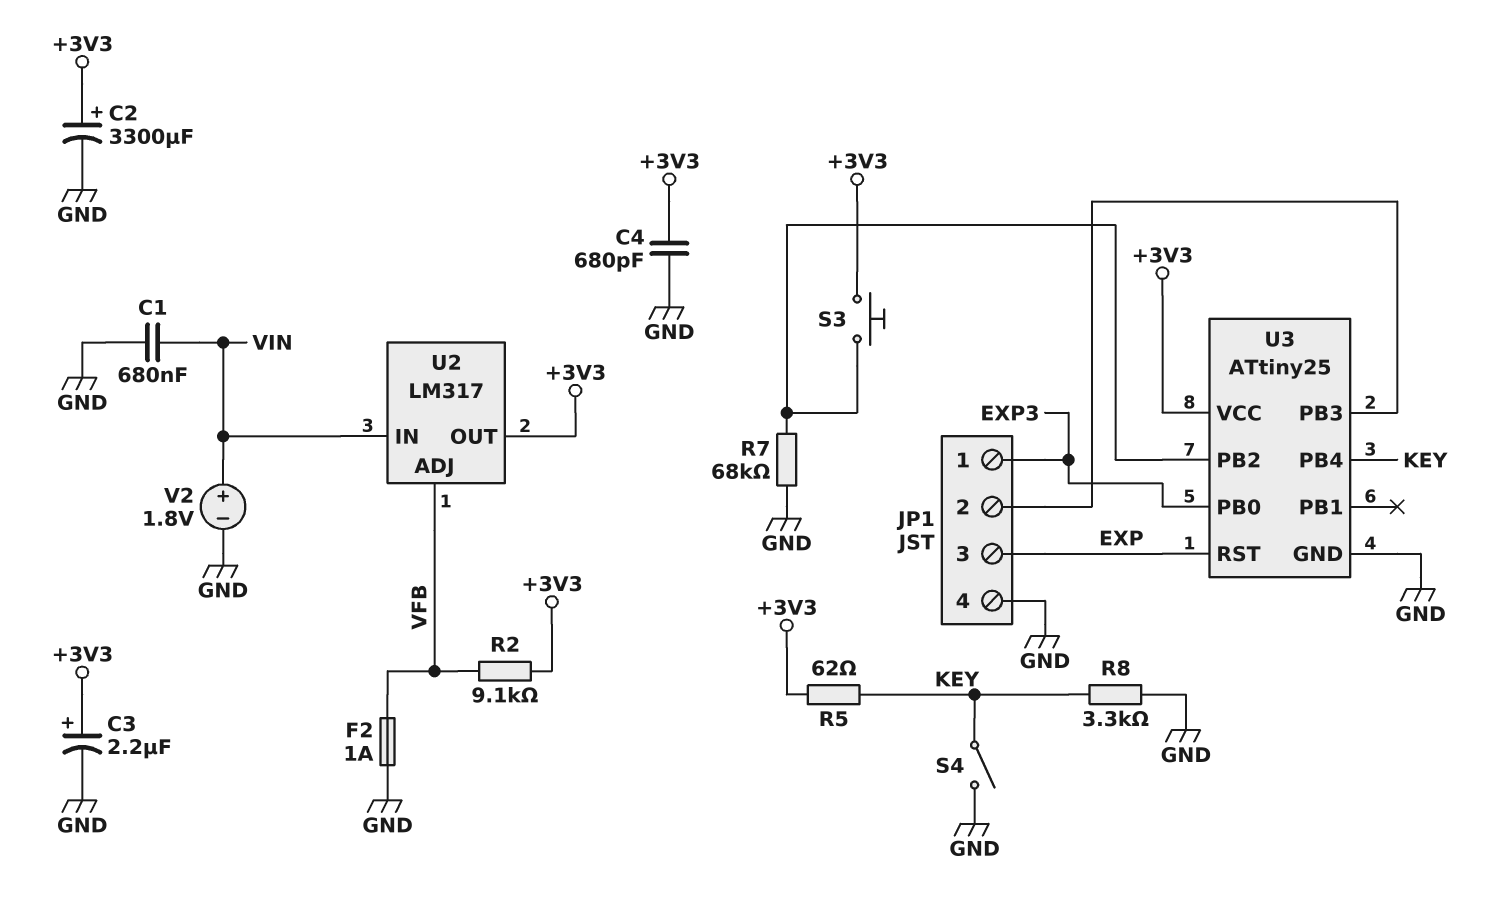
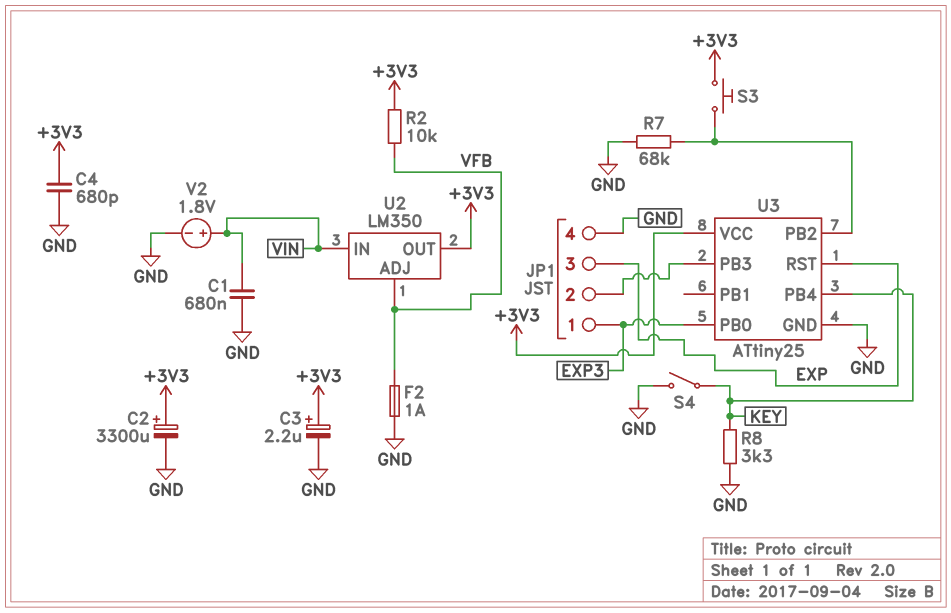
R2: 9.1k (+3V3, VFB) -> 10k (+3V3, VFB)
R5: 62 (+3V3, KEY) -> none
U2: LM317 -> LM350

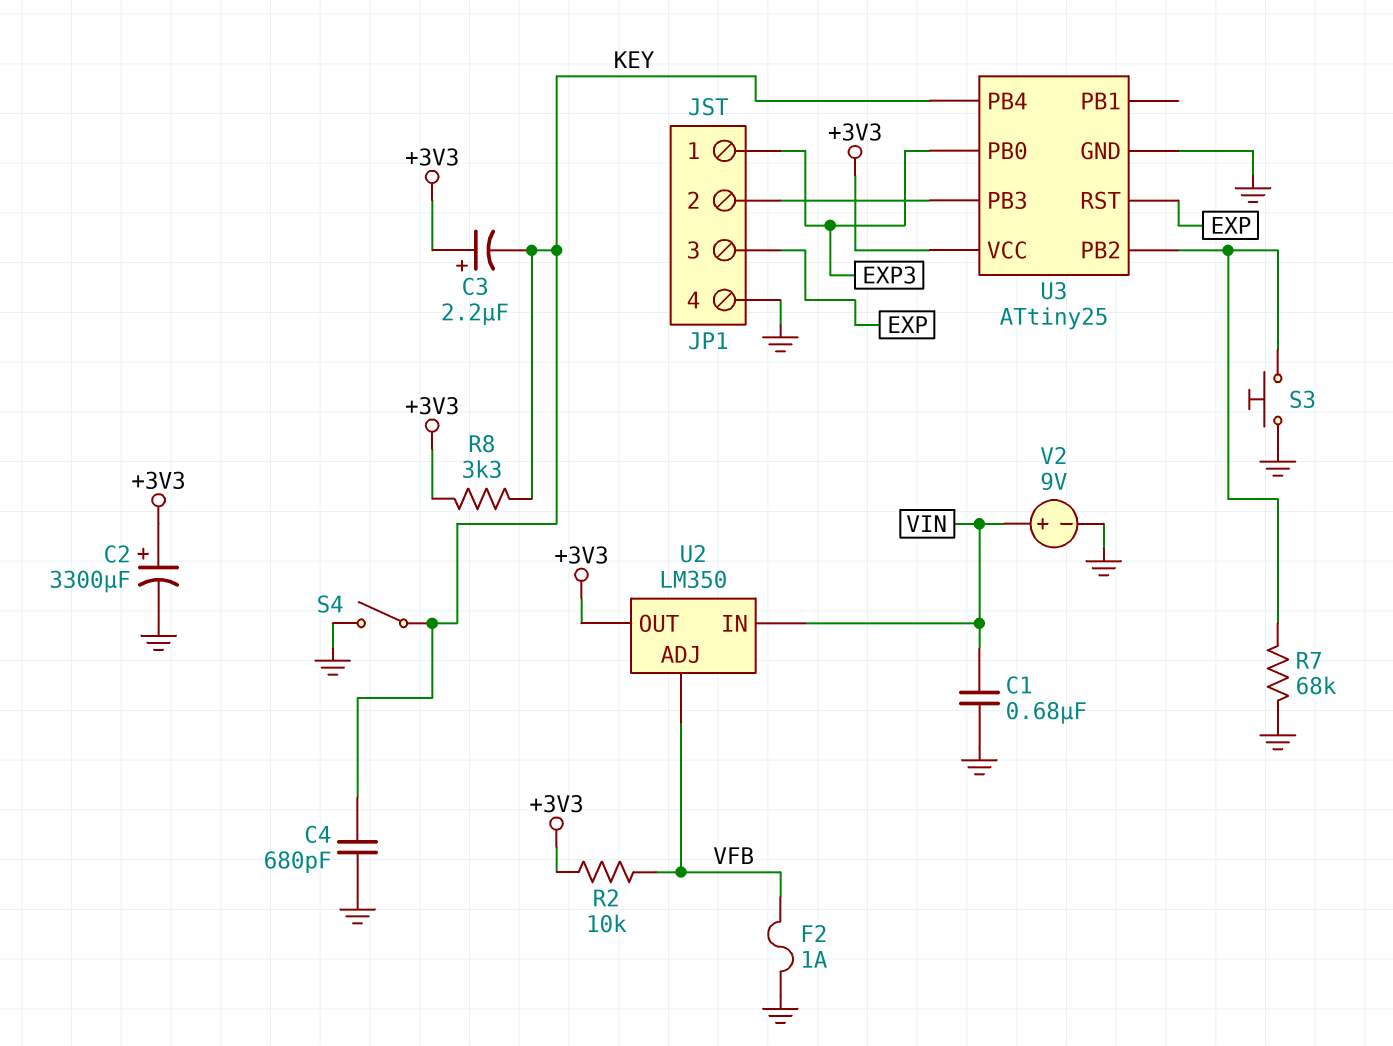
C3: 2.2uF (plus +3V3, minus GND) -> 2.2uF (plus +3V3, minus KEY)
C4: 680pF (+3V3, GND) -> 680pF (GND, KEY)
R8: 3.3k (GND, KEY) -> 3.3k (+3V3, KEY)
S3: button (+3V3, U3/PB2) -> button (GND, U3/PB2)
V2: 1.8V (plus VIN, minus GND) -> 9V (plus VIN, minus GND)

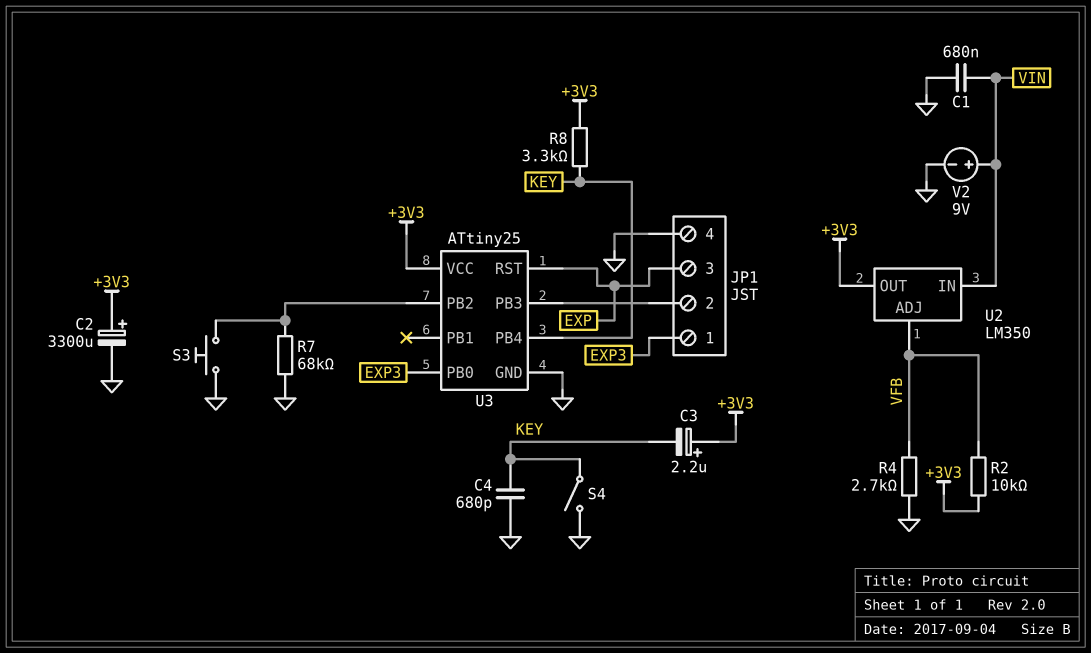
F2: 1A (GND, VFB) -> none
R4: none -> 2.7k (GND, VFB)

